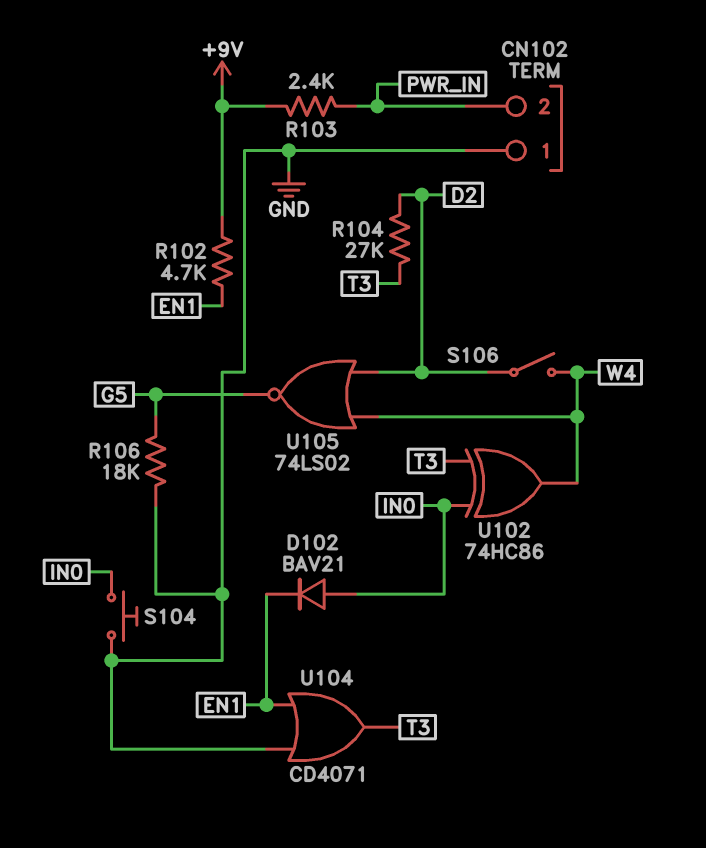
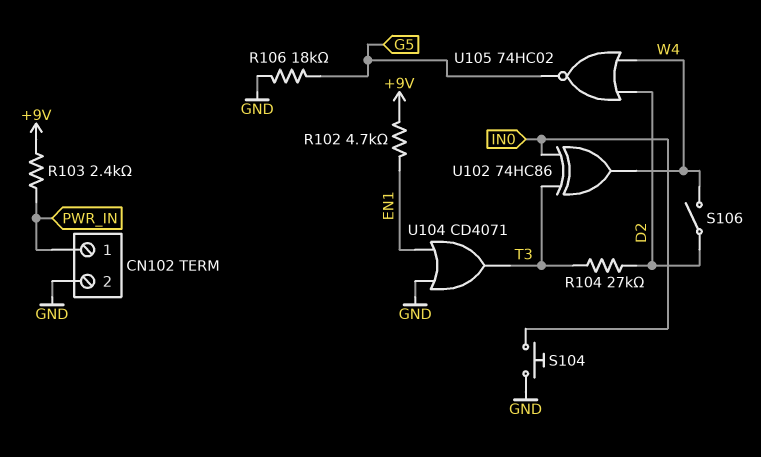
CN102 pin 1: GND -> PWR_IN
CN102 pin 2: PWR_IN -> GND
D102: diode BAV21 (A IN0, K EN1) -> none
U105: NOR 74LS02 (in D2, in W4, out G5) -> NOR 74HC02 (in D2, in W4, out G5)

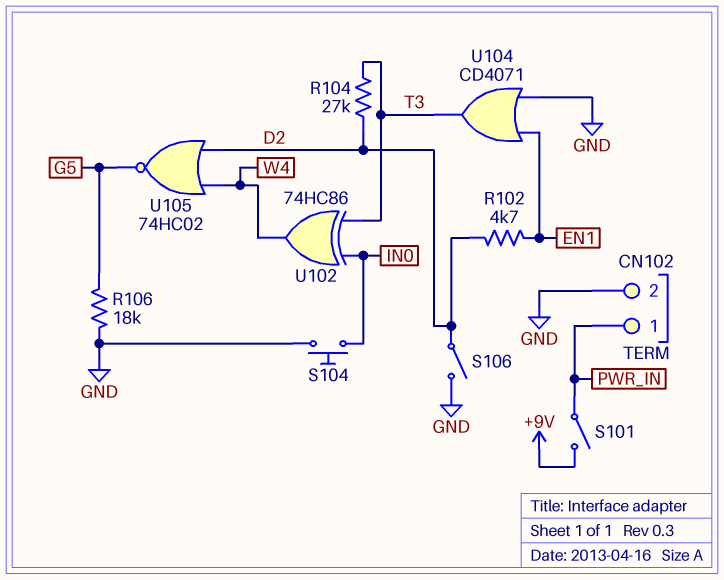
R102: 4.7k (+9V, EN1) -> 4.7k (D2, EN1)
R103: 2.4k (+9V, PWR_IN) -> none
S101: none -> switch (+9V, PWR_IN)
S106: switch (D2, W4) -> switch (D2, GND)

